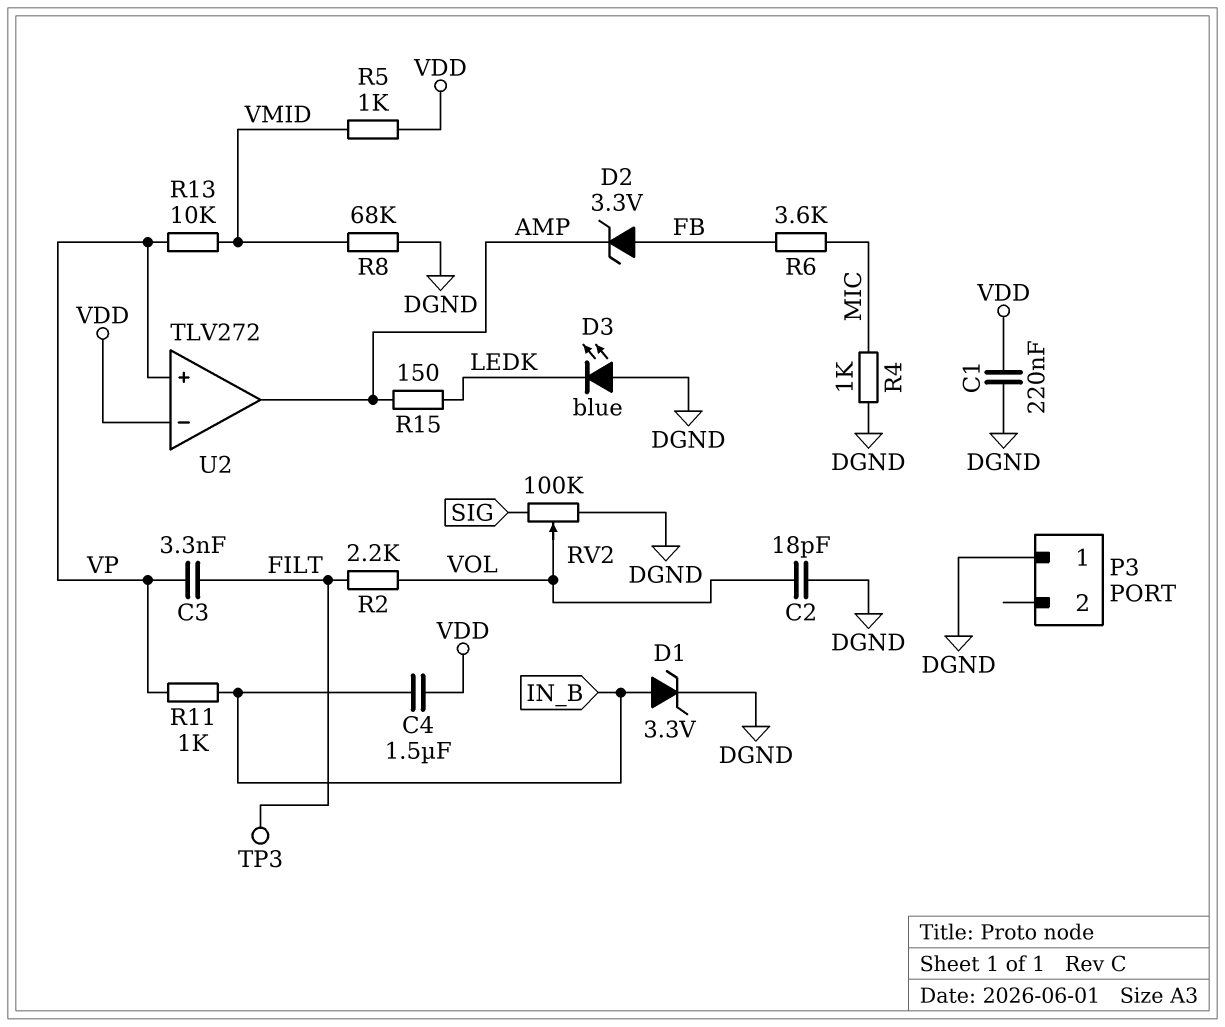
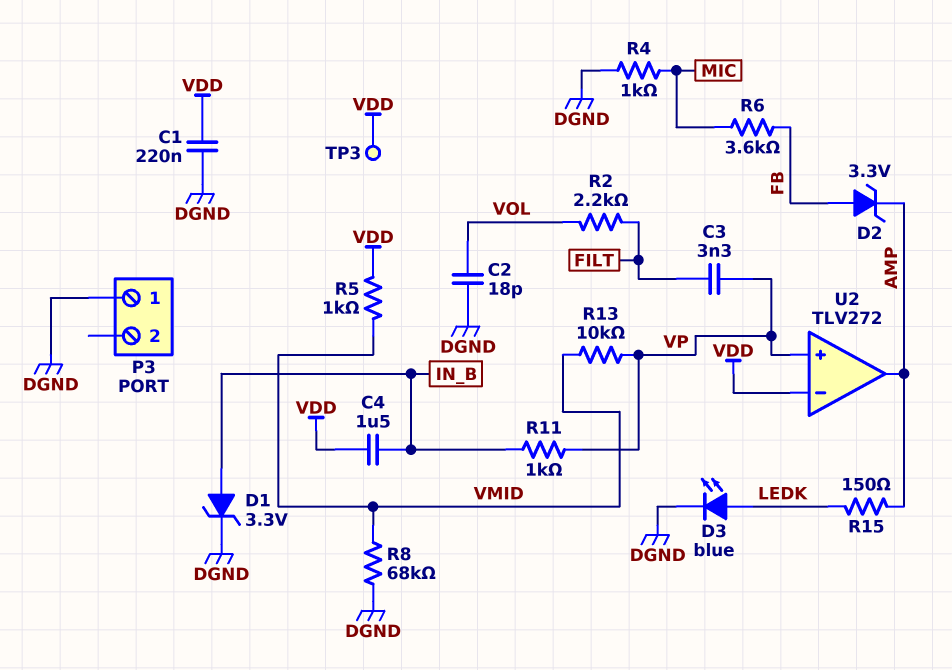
D3: LED blue (A DGND, K LEDK) -> LED blue (A LEDK, K DGND)
RV2: 100k (DGND, SIG, wiper VOL) -> none
TP3: test point (FILT) -> test point (VDD)

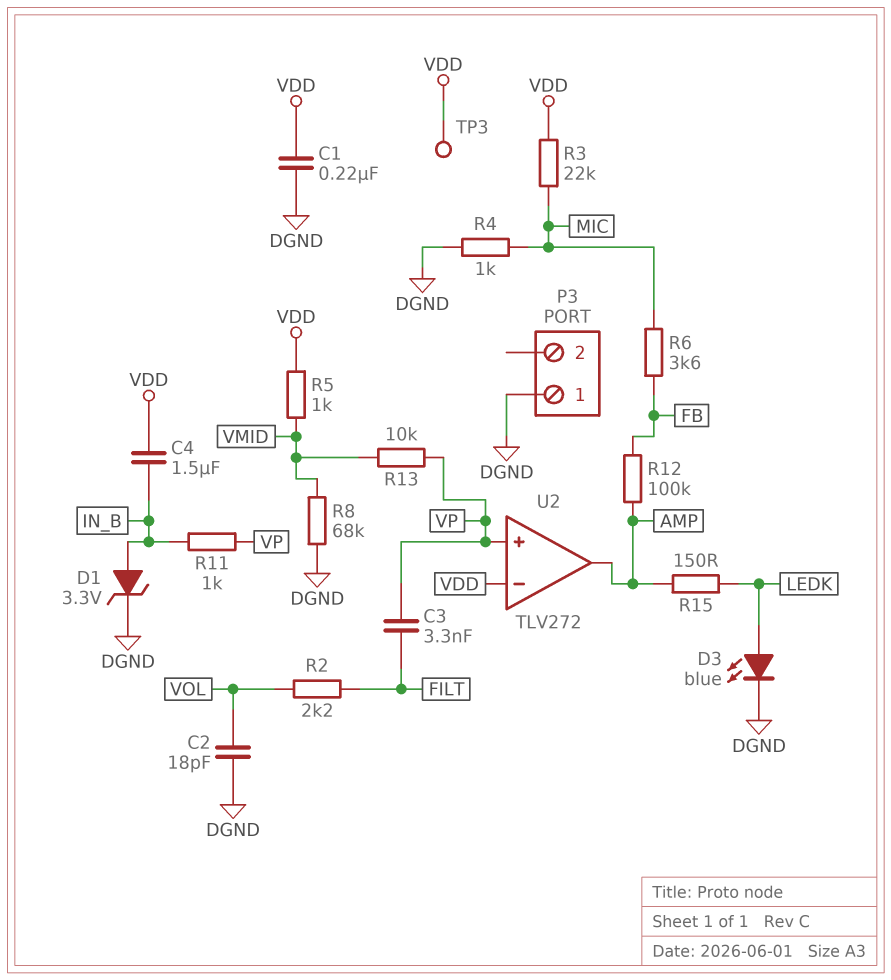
D2: zener 3.3V (A FB, K AMP) -> none
R3: none -> 22k (MIC, VDD)
R12: none -> 100k (AMP, FB)

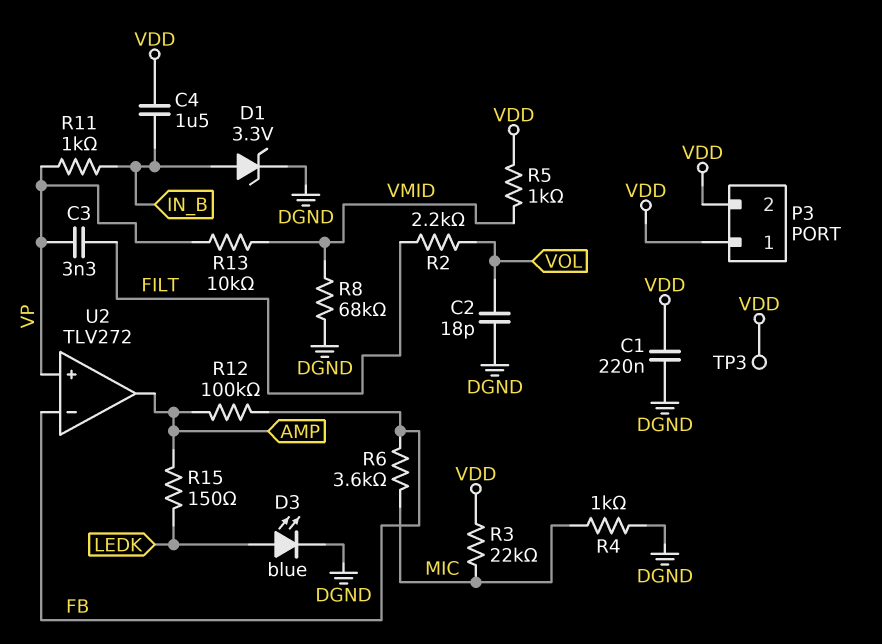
P3 pin 1: DGND -> VDD
P3 pin 2: none -> VDD
U2 pin in-: VDD -> FB

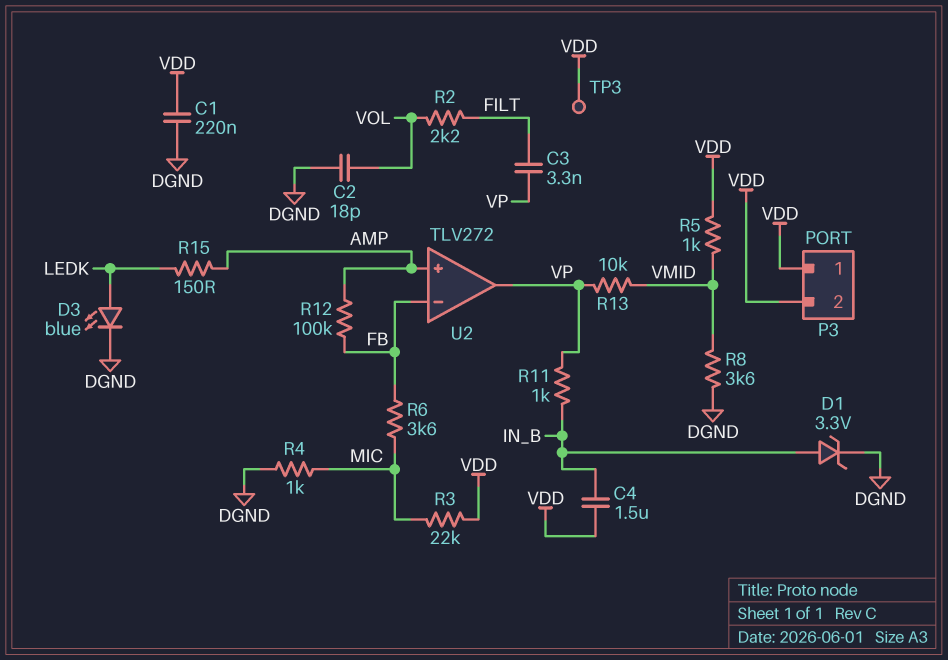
R8: 68k (DGND, VMID) -> 3.6k (DGND, VMID)
U2 pin in+: VP -> AMP
U2 pin out: AMP -> VP

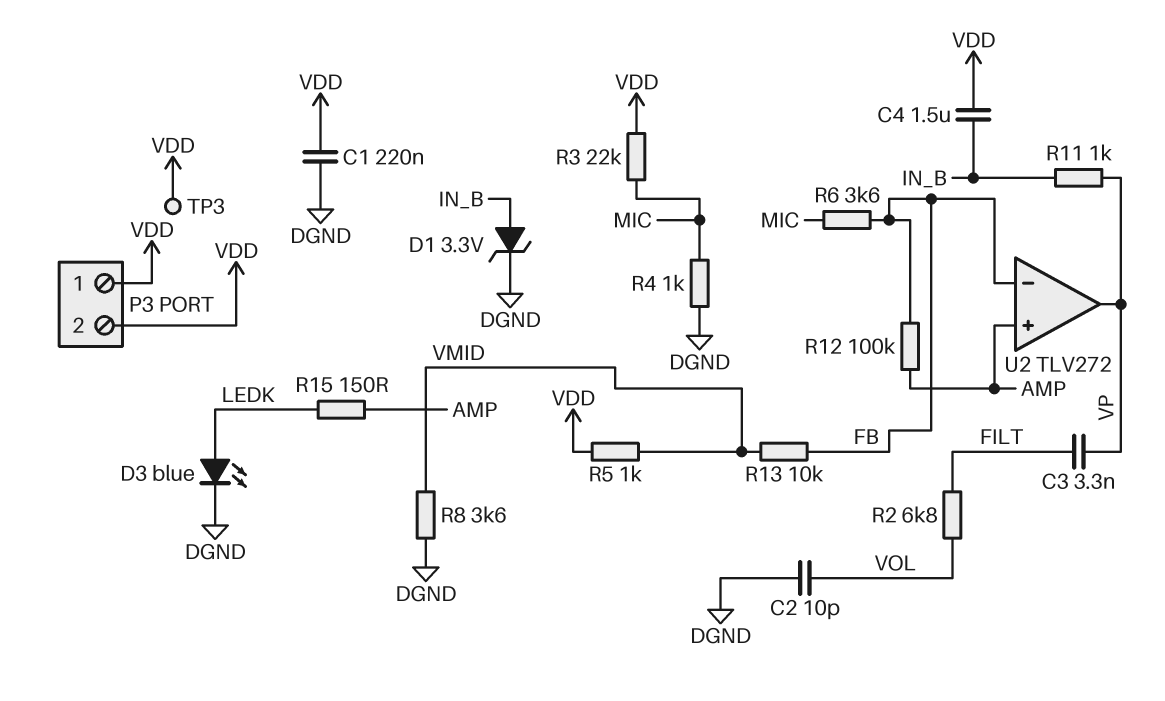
C2: 18pF (DGND, VOL) -> 10pF (DGND, VOL)
R2: 2.2k (FILT, VOL) -> 6.8k (FILT, VOL)
R13: 10k (VMID, VP) -> 10k (FB, VMID)

